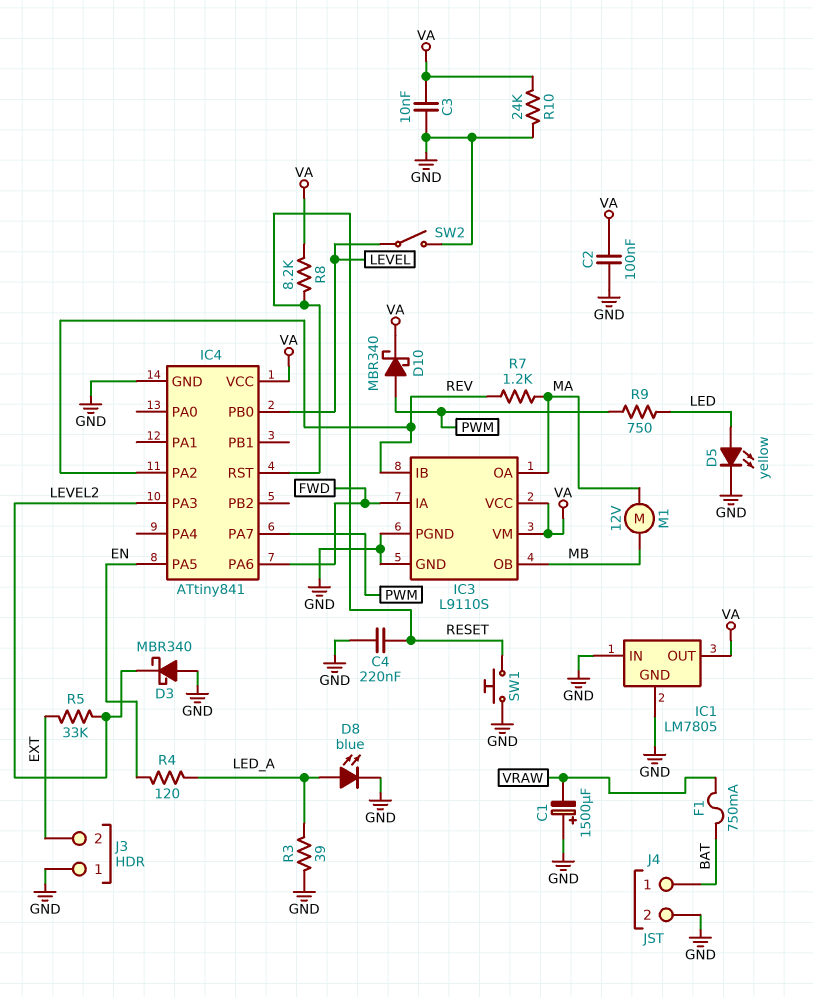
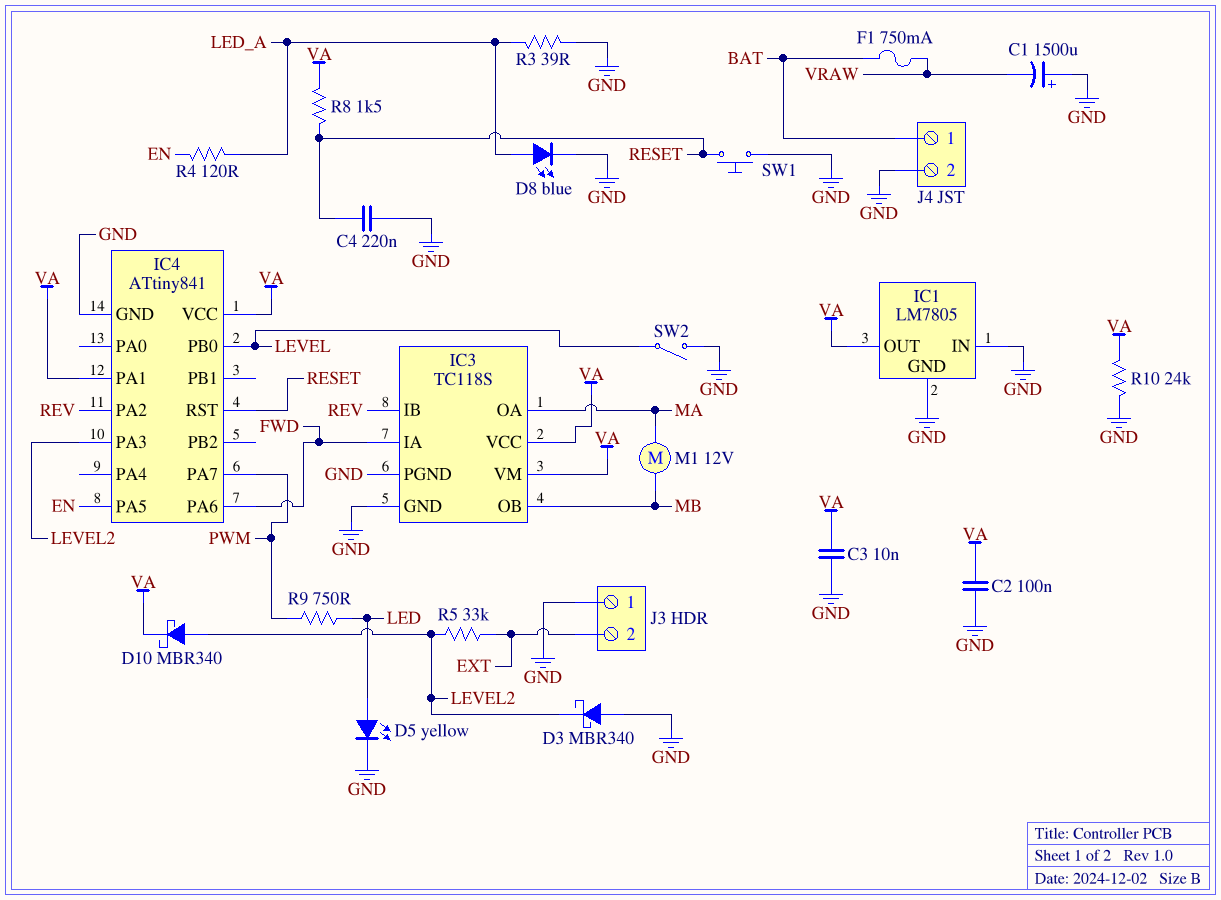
D10: schottky MBR340 (A PWM, K VA) -> schottky MBR340 (A LEVEL2, K VA)
IC3: L9110S -> TC118S
IC4 pin PA1: none -> VA
R7: 1.2k (MA, REV) -> none
R8: 8.2k (RESET, VA) -> 1.5k (RESET, VA)

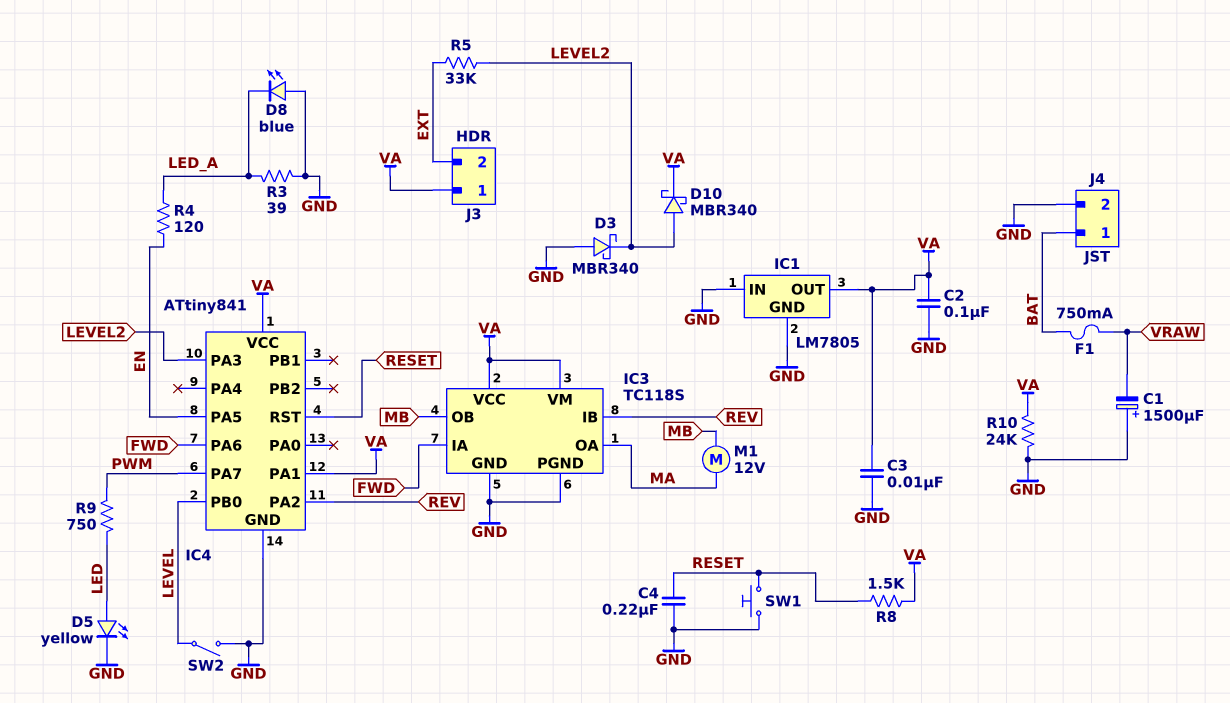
D8: LED blue (A LED_A, K GND) -> LED blue (A GND, K LED_A)
J3 pin 1: GND -> VA

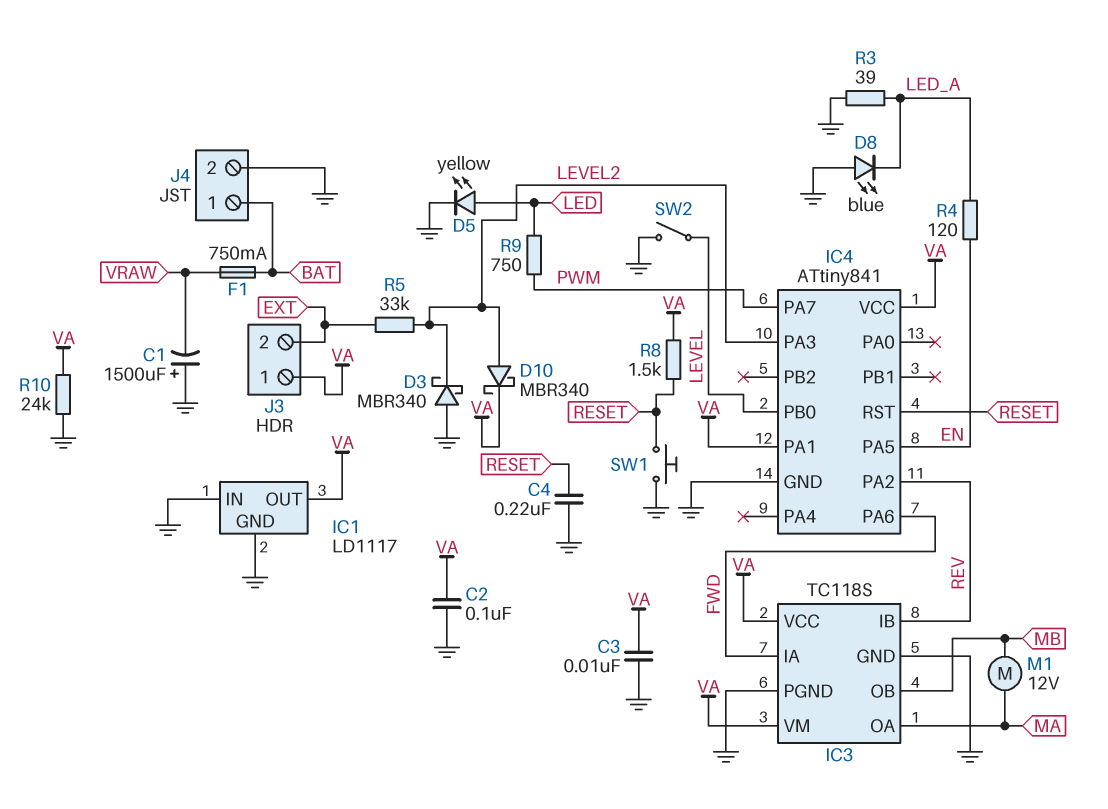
IC1: LM7805 -> LD1117

